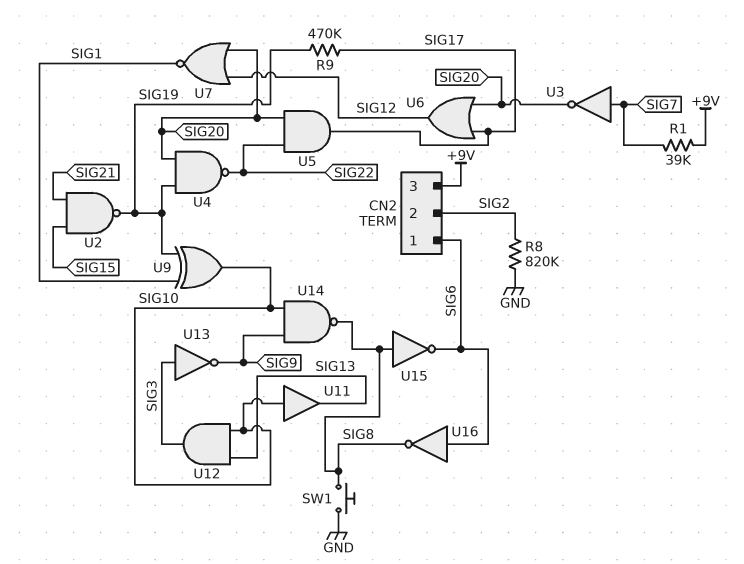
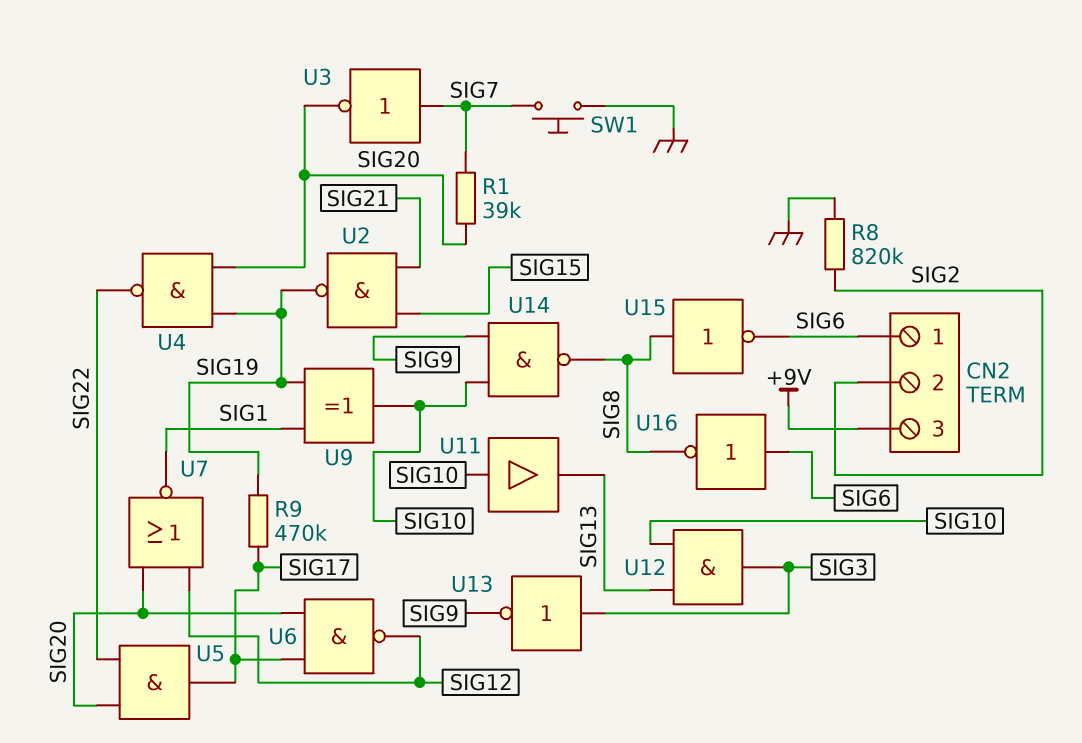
R1: 39k (+9V, SIG7) -> 39k (SIG7, SIG20)
SW1: button (GND, SIG8) -> button (GND, SIG7)
U6: OR (in SIG17, in SIG20, out SIG12) -> NAND (in SIG17, in SIG20, out SIG12)

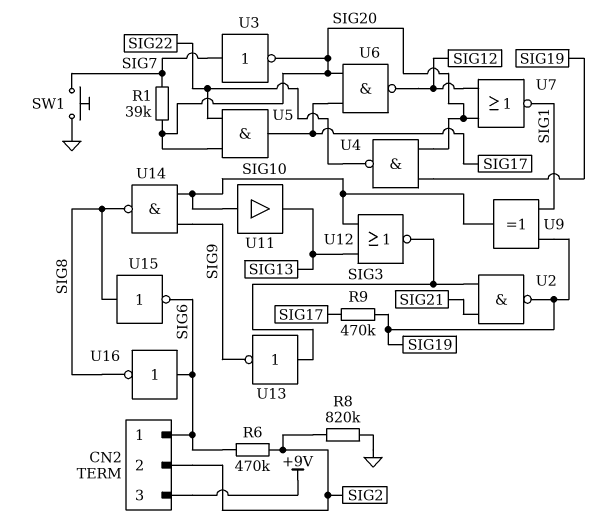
R6: none -> 470k (SIG2, SIG6)
U2: NAND (in SIG15, in SIG21, out SIG19) -> NAND (in SIG3, in SIG21, out SIG19)
U12: AND (in SIG10, in SIG13, out SIG3) -> NOR (in SIG10, in SIG13, out SIG3)

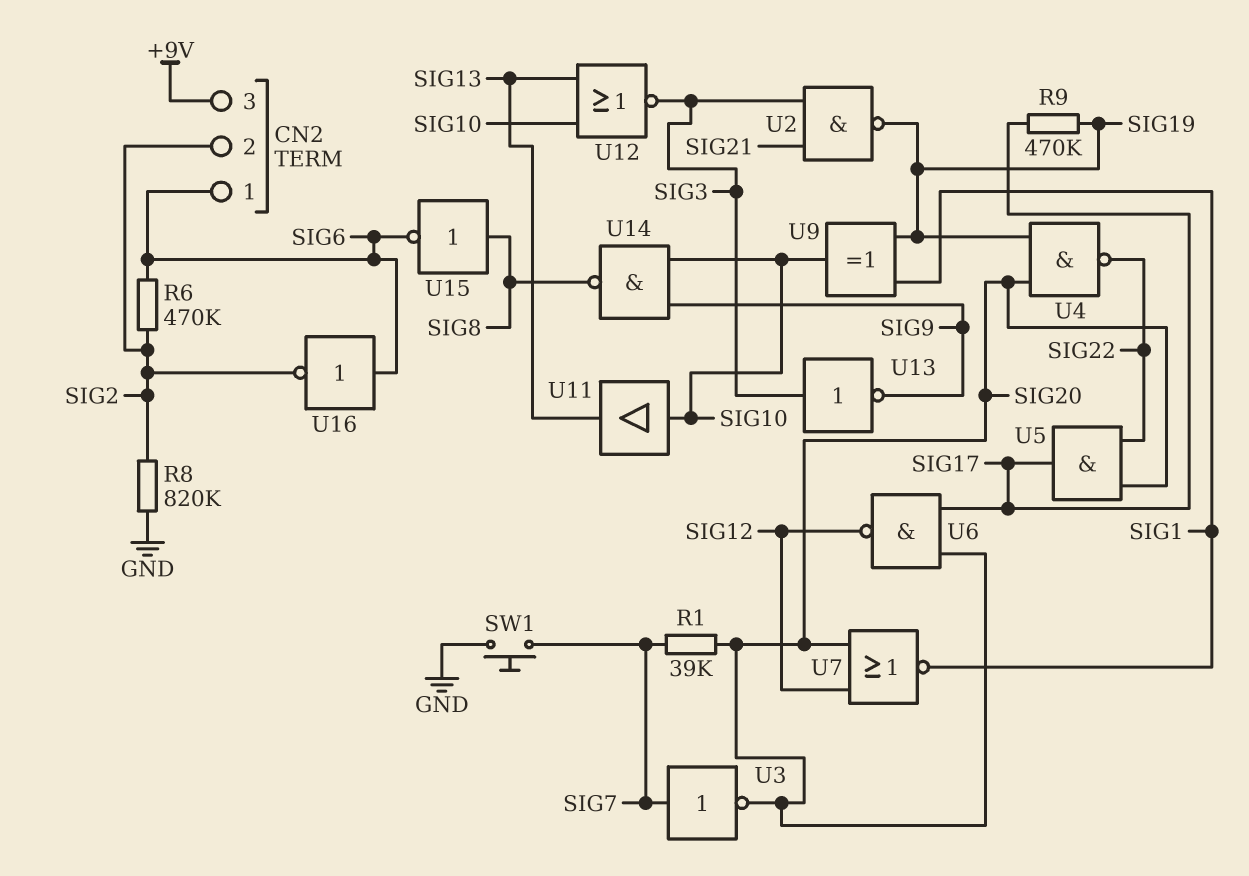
U16: NOT (in SIG6, out SIG8) -> NOT (in SIG6, out SIG2)

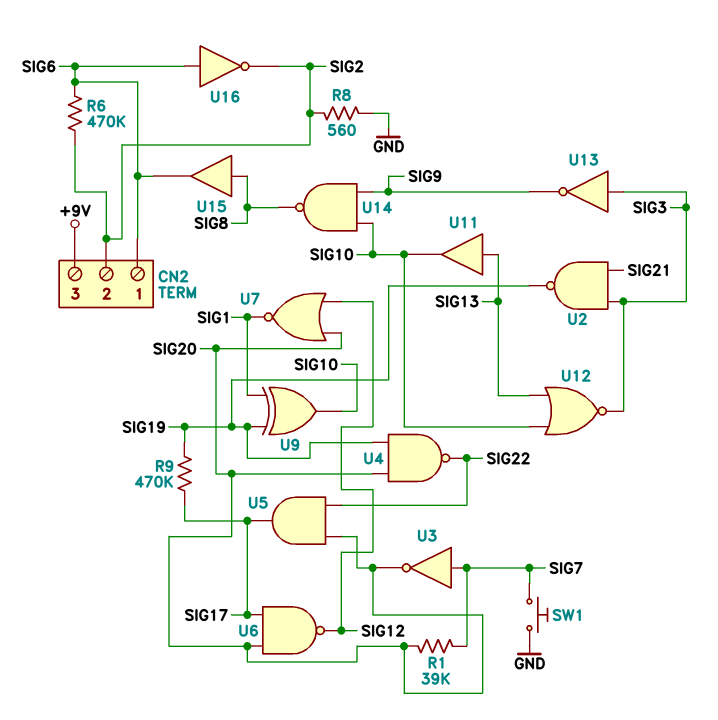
R8: 820k (GND, SIG2) -> 560 (GND, SIG2)
U11: buffer (in SIG10, out SIG13) -> buffer (in SIG13, out SIG10)
U15: NOT (in SIG8, out SIG6) -> buffer (in SIG8, out SIG6)

